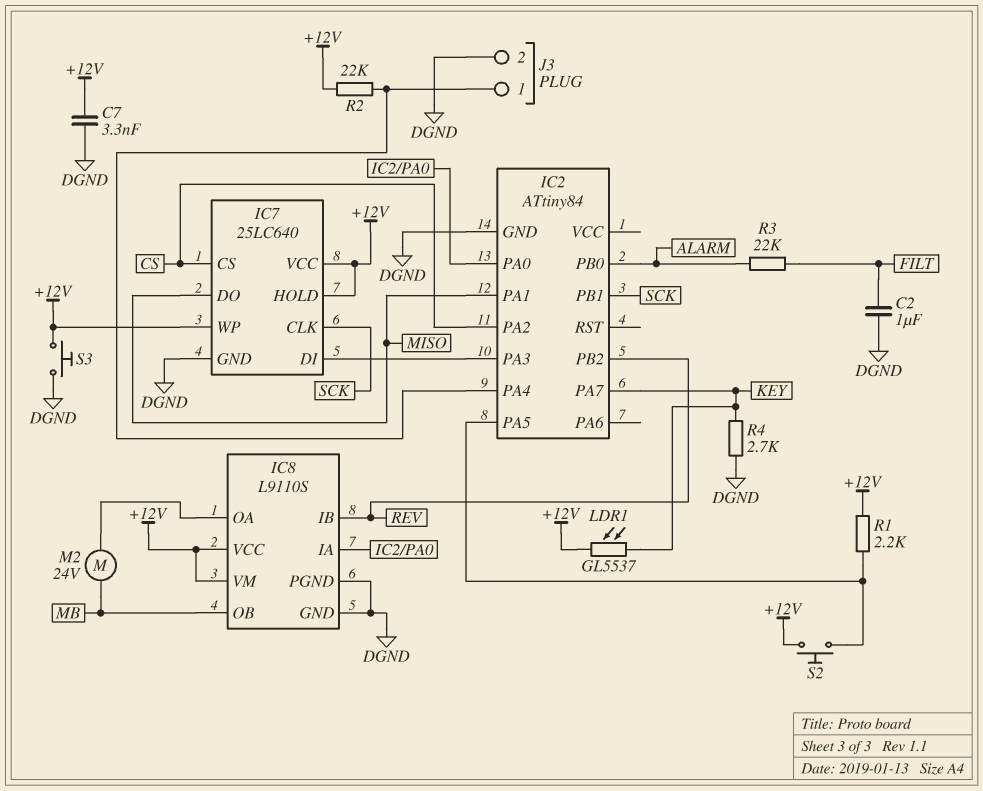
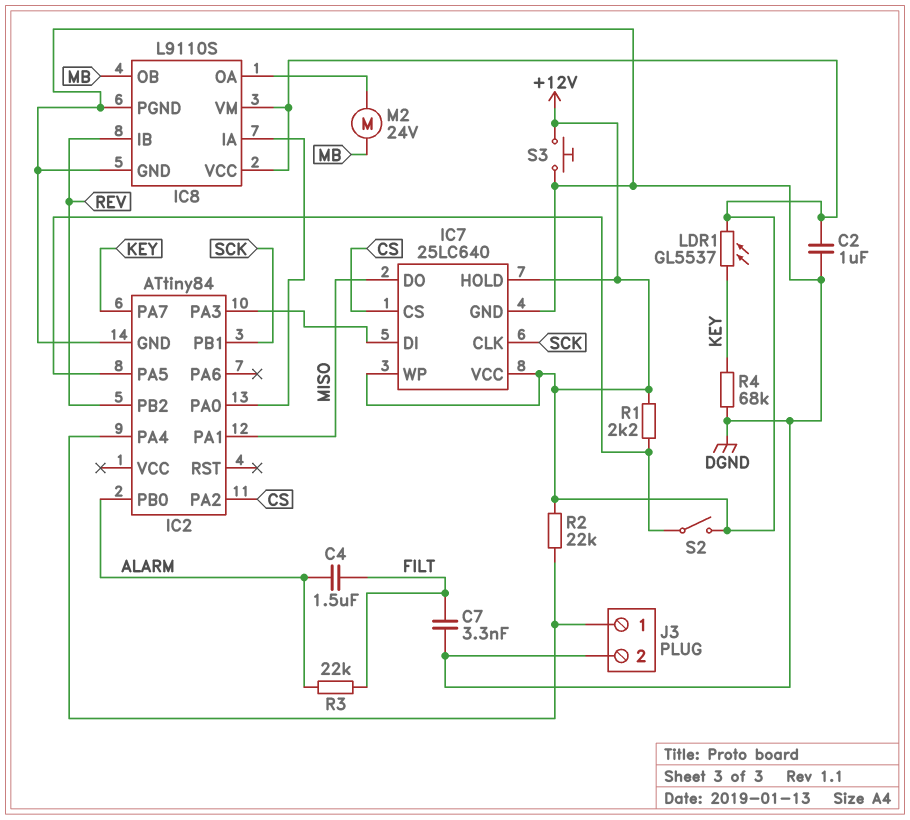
C2: 1uF (DGND, FILT) -> 1uF (+12V, DGND)
C4: none -> 1.5uF (ALARM, FILT)
C7: 3.3nF (+12V, DGND) -> 3.3nF (DGND, FILT)
R4: 2.7k (DGND, KEY) -> 68k (DGND, KEY)
S2: button (+12V, IC2/PA5) -> switch (+12V, IC2/PA5)

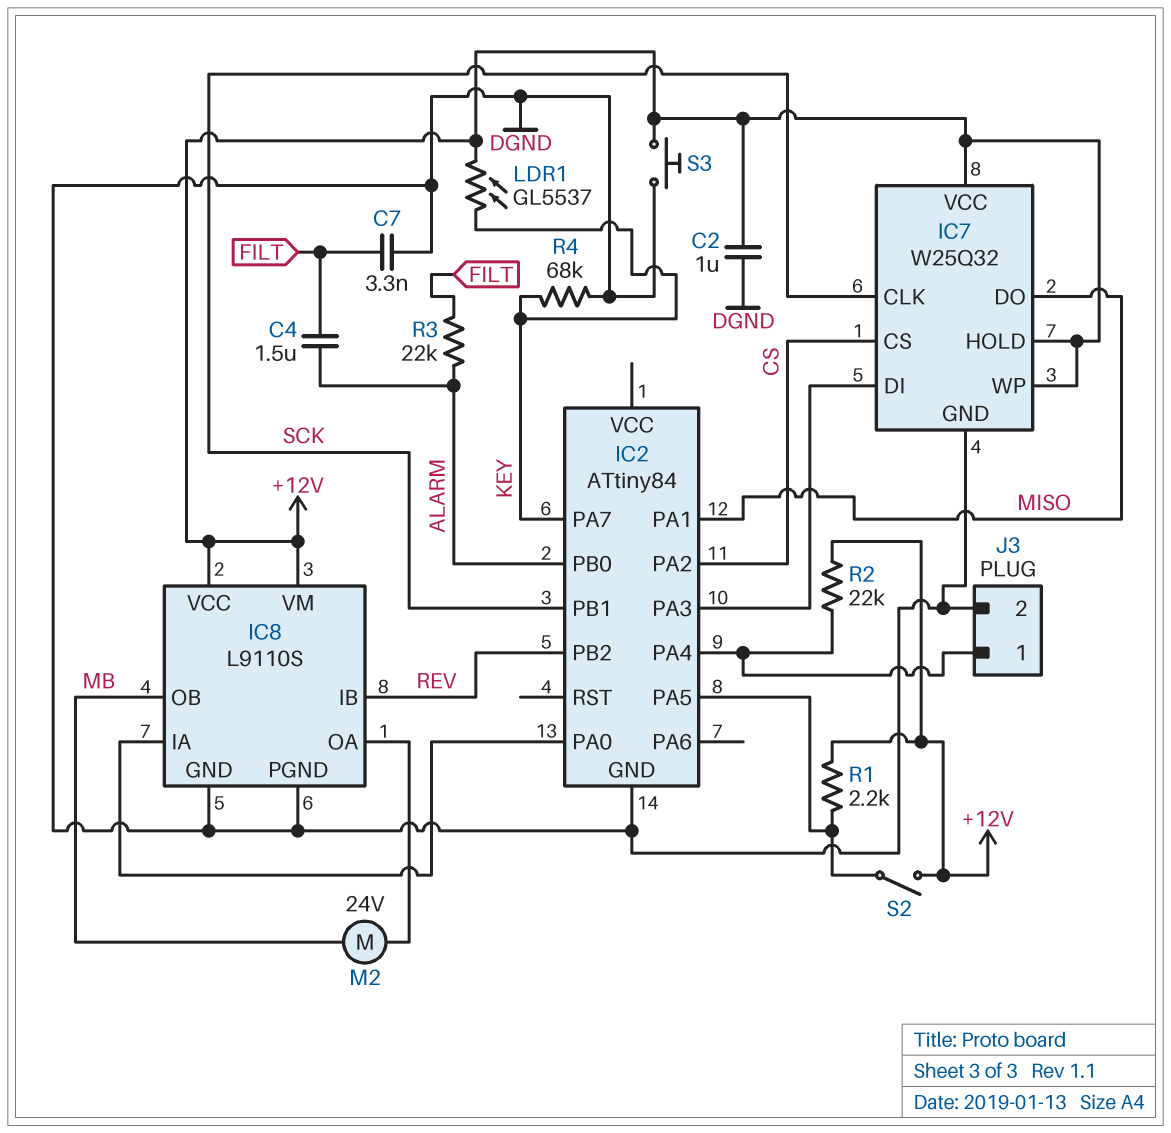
IC7: 25LC640 -> W25Q32

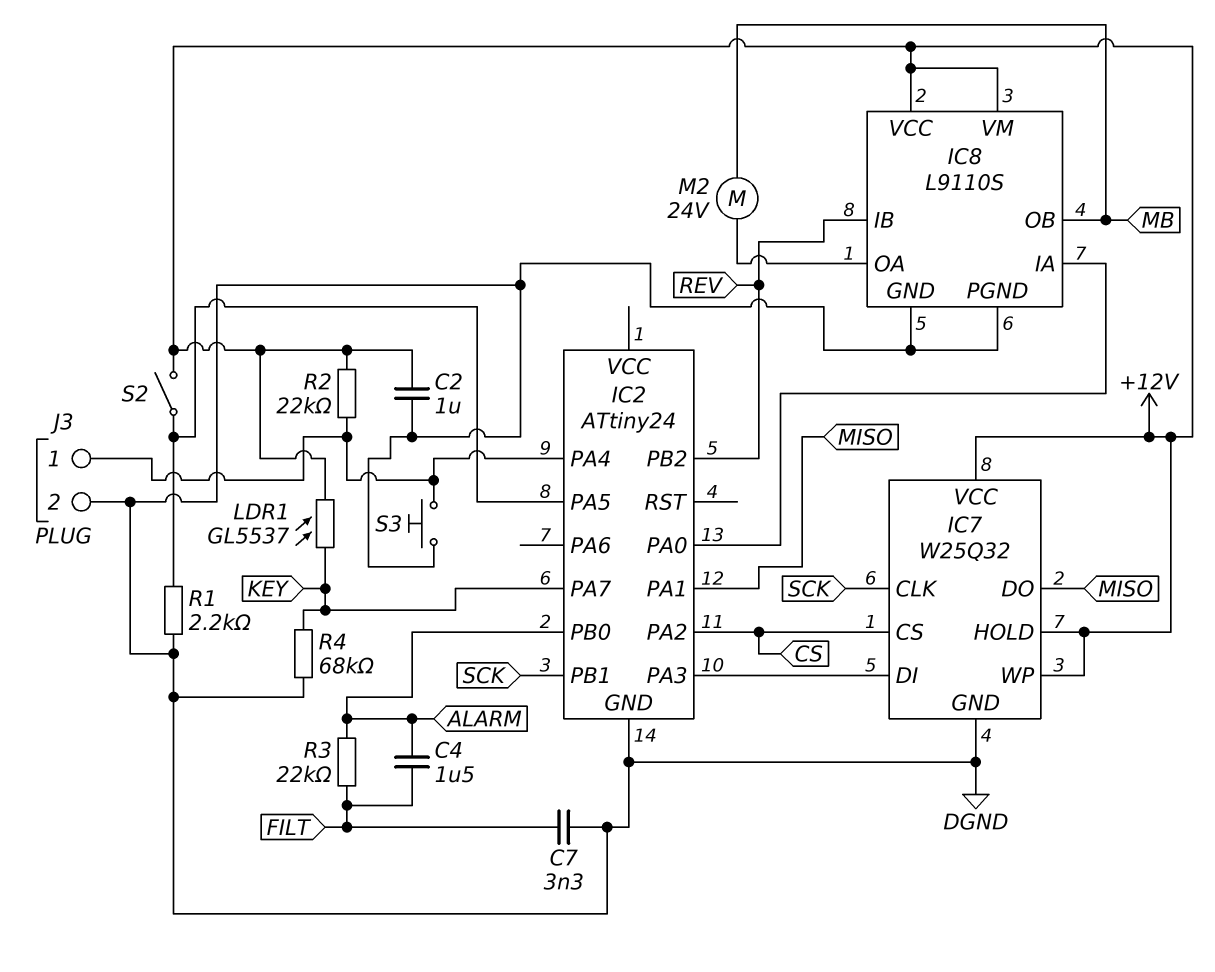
IC2: ATtiny84 -> ATtiny24
R1: 2.2k (+12V, IC2/PA5) -> 2.2k (DGND, IC2/PA5)
S3: button (+12V, DGND) -> button (DGND, IC2/PA4)

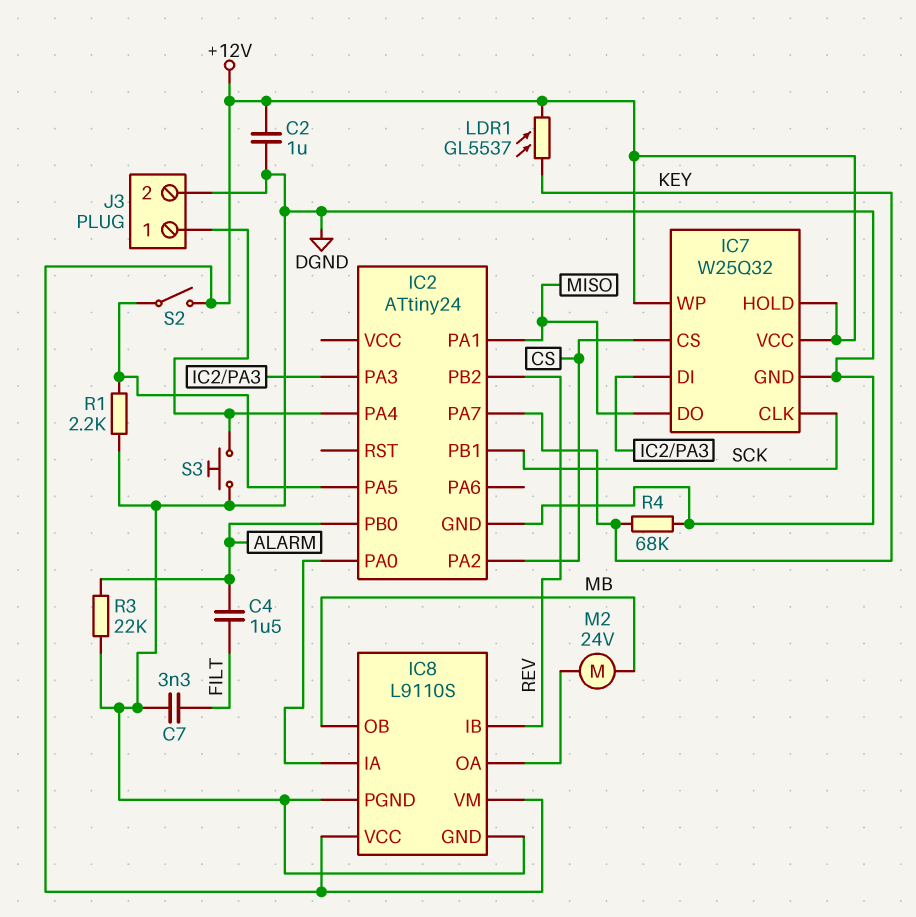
R2: 22k (+12V, IC2/PA4) -> none
R3: 22k (ALARM, FILT) -> 22k (ALARM, DGND)

